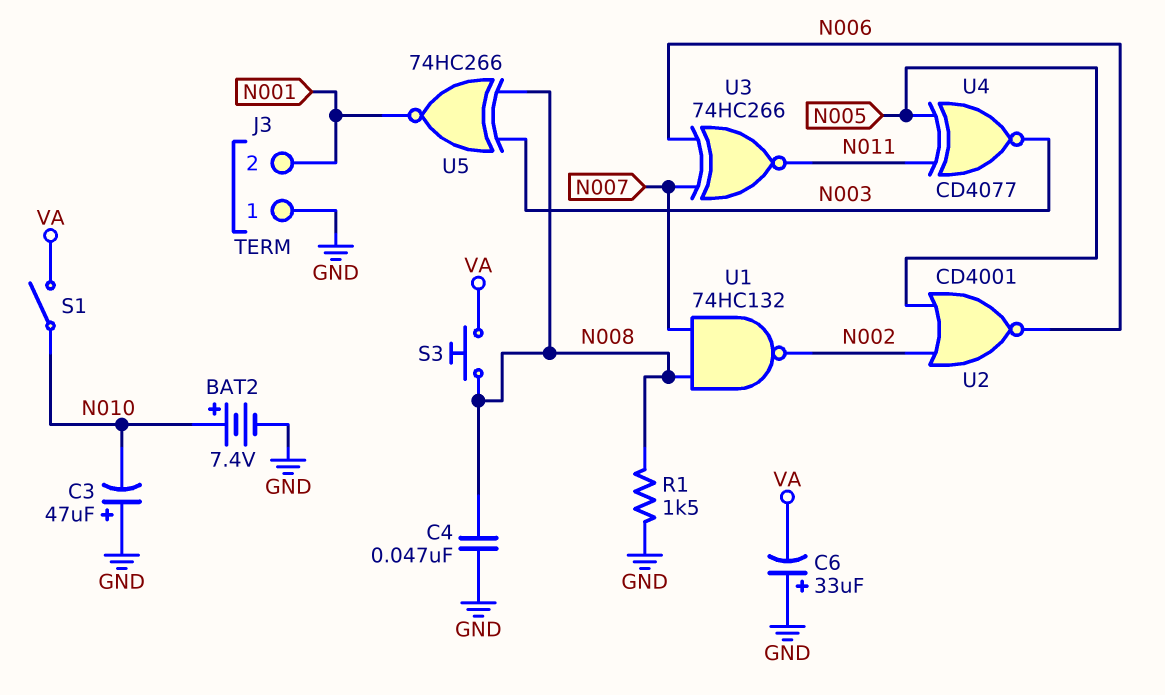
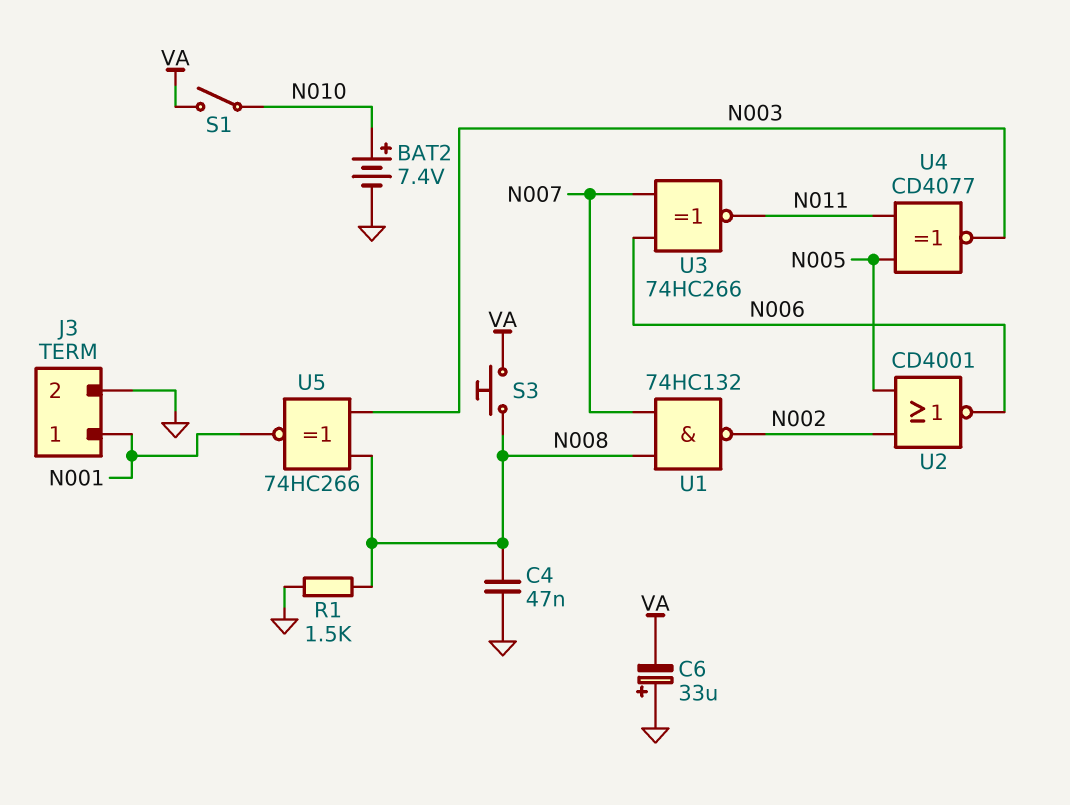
C3: 47uF (plus GND, minus N010) -> none
J3 pin 1: GND -> N001
J3 pin 2: N001 -> GND

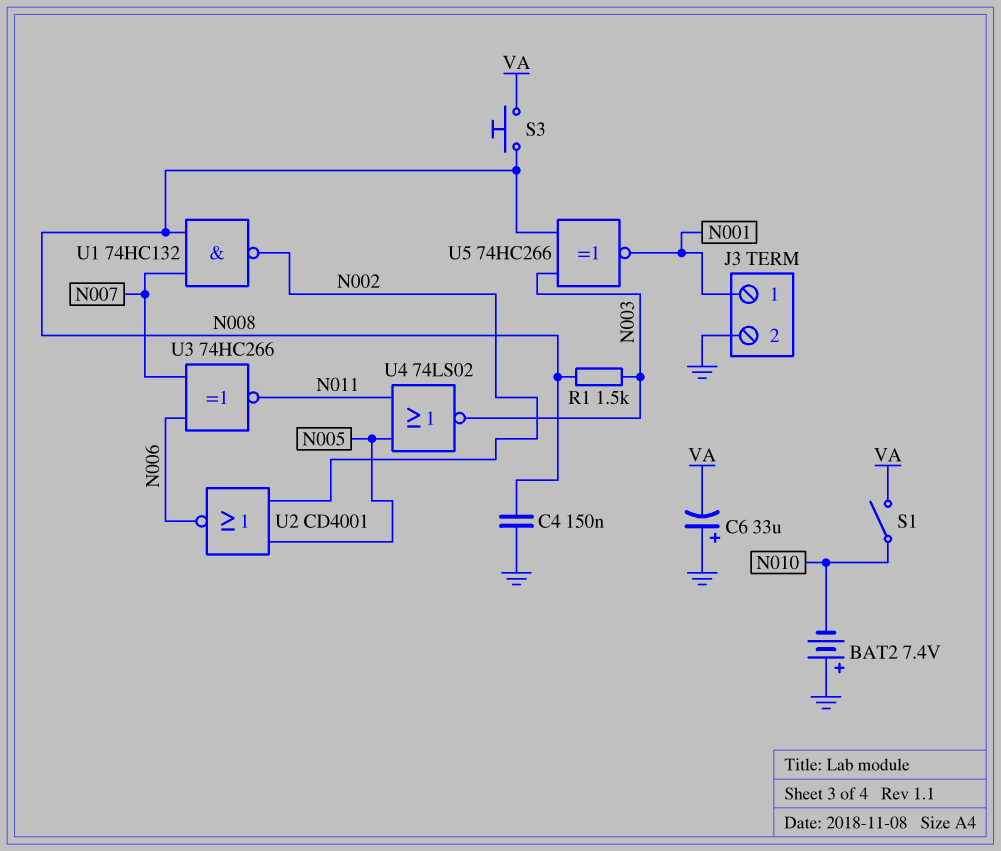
BAT2: 7.4V (plus N010, minus GND) -> 7.4V (plus GND, minus N010)
C4: 47nF (GND, N008) -> 150nF (GND, N008)
R1: 1.5k (GND, N008) -> 1.5k (N003, N008)
U4: XNOR CD4077 (in N005, in N011, out N003) -> NOR 74LS02 (in N005, in N011, out N003)

